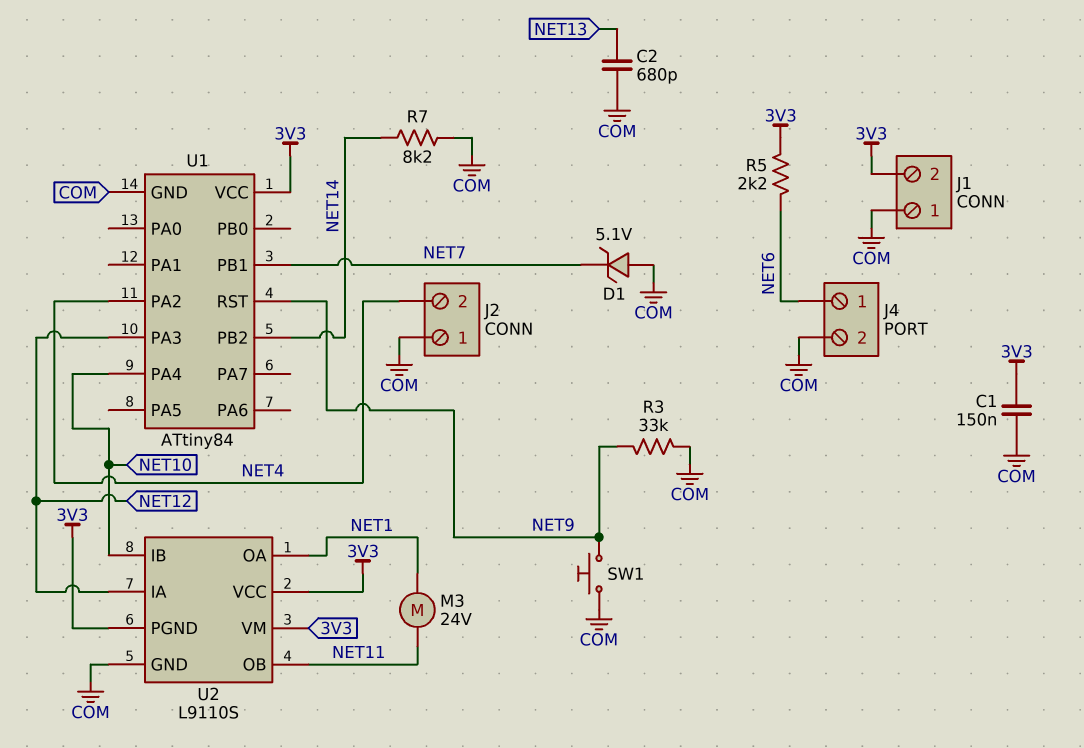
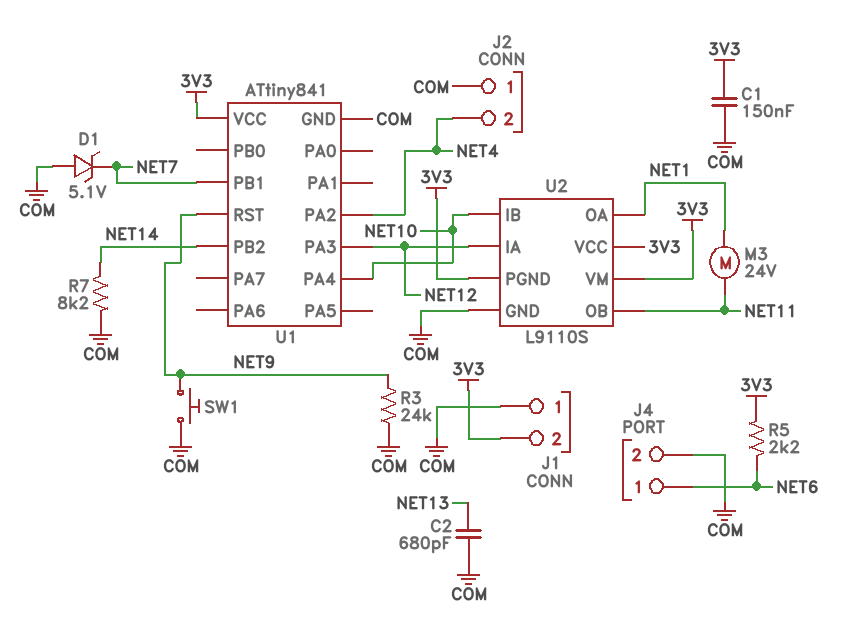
R3: 33k (COM, NET9) -> 24k (COM, NET9)
U1: ATtiny84 -> ATtiny841

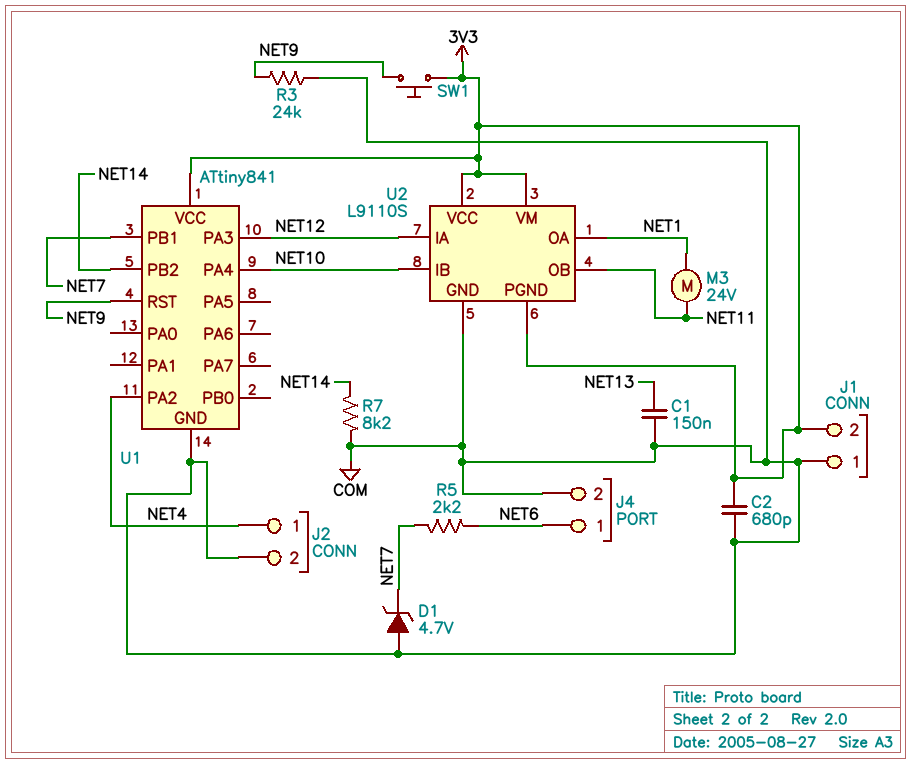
C1: 150nF (3V3, COM) -> 150nF (COM, NET13)
C2: 680pF (COM, NET13) -> 680pF (3V3, COM)
D1: zener 5.1V (A COM, K NET7) -> zener 4.7V (A COM, K NET7)
J2 pin 1: COM -> NET4
J2 pin 2: NET4 -> COM
R5: 2.2k (3V3, NET6) -> 2.2k (NET6, NET7)
SW1: button (COM, NET9) -> button (3V3, NET9)

